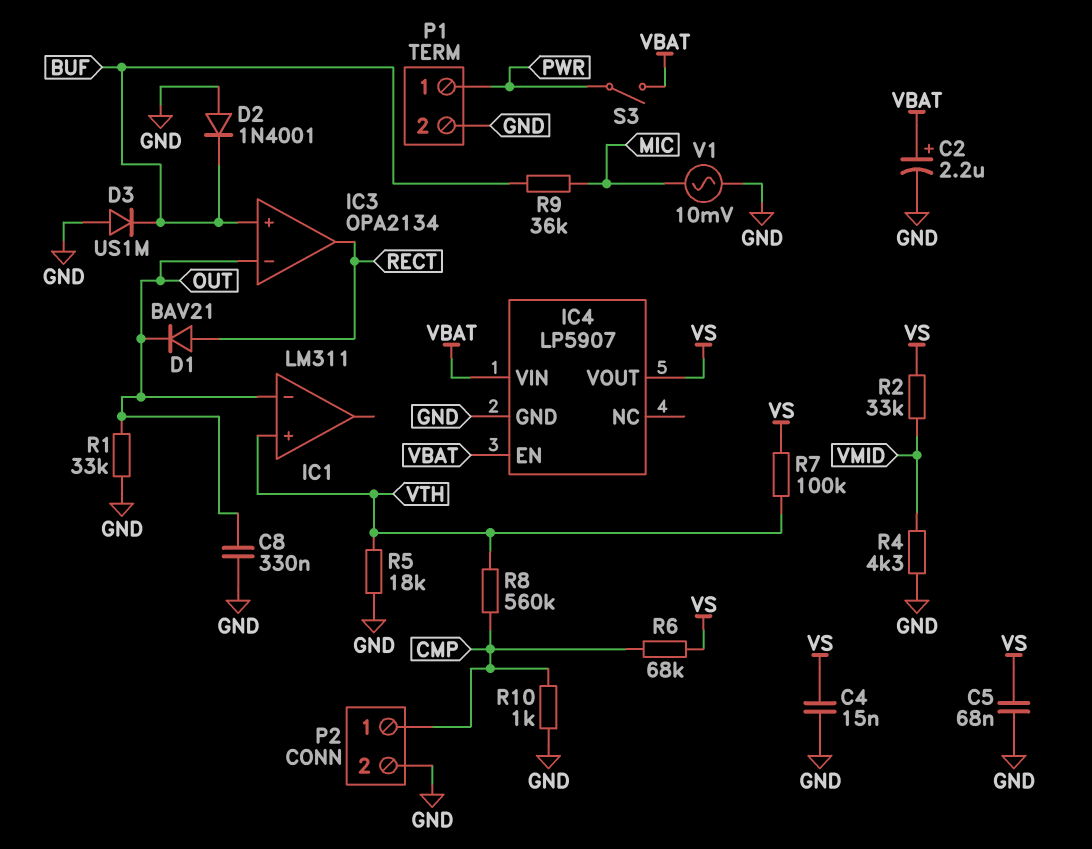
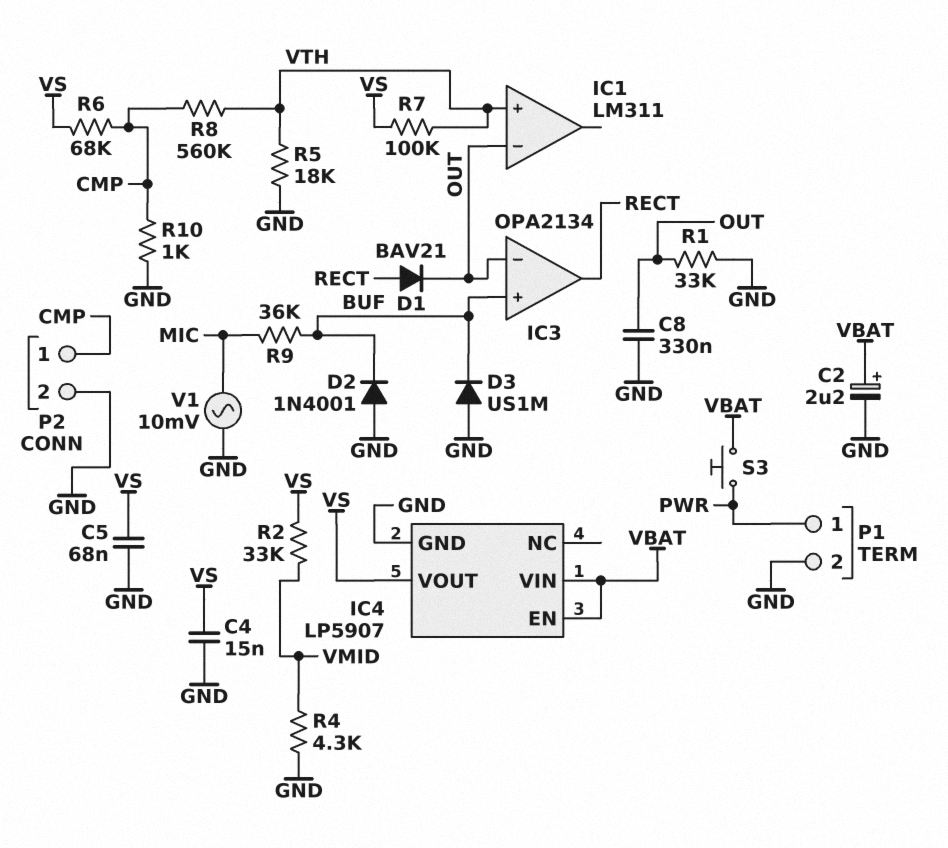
S3: switch (PWR, VBAT) -> button (PWR, VBAT)

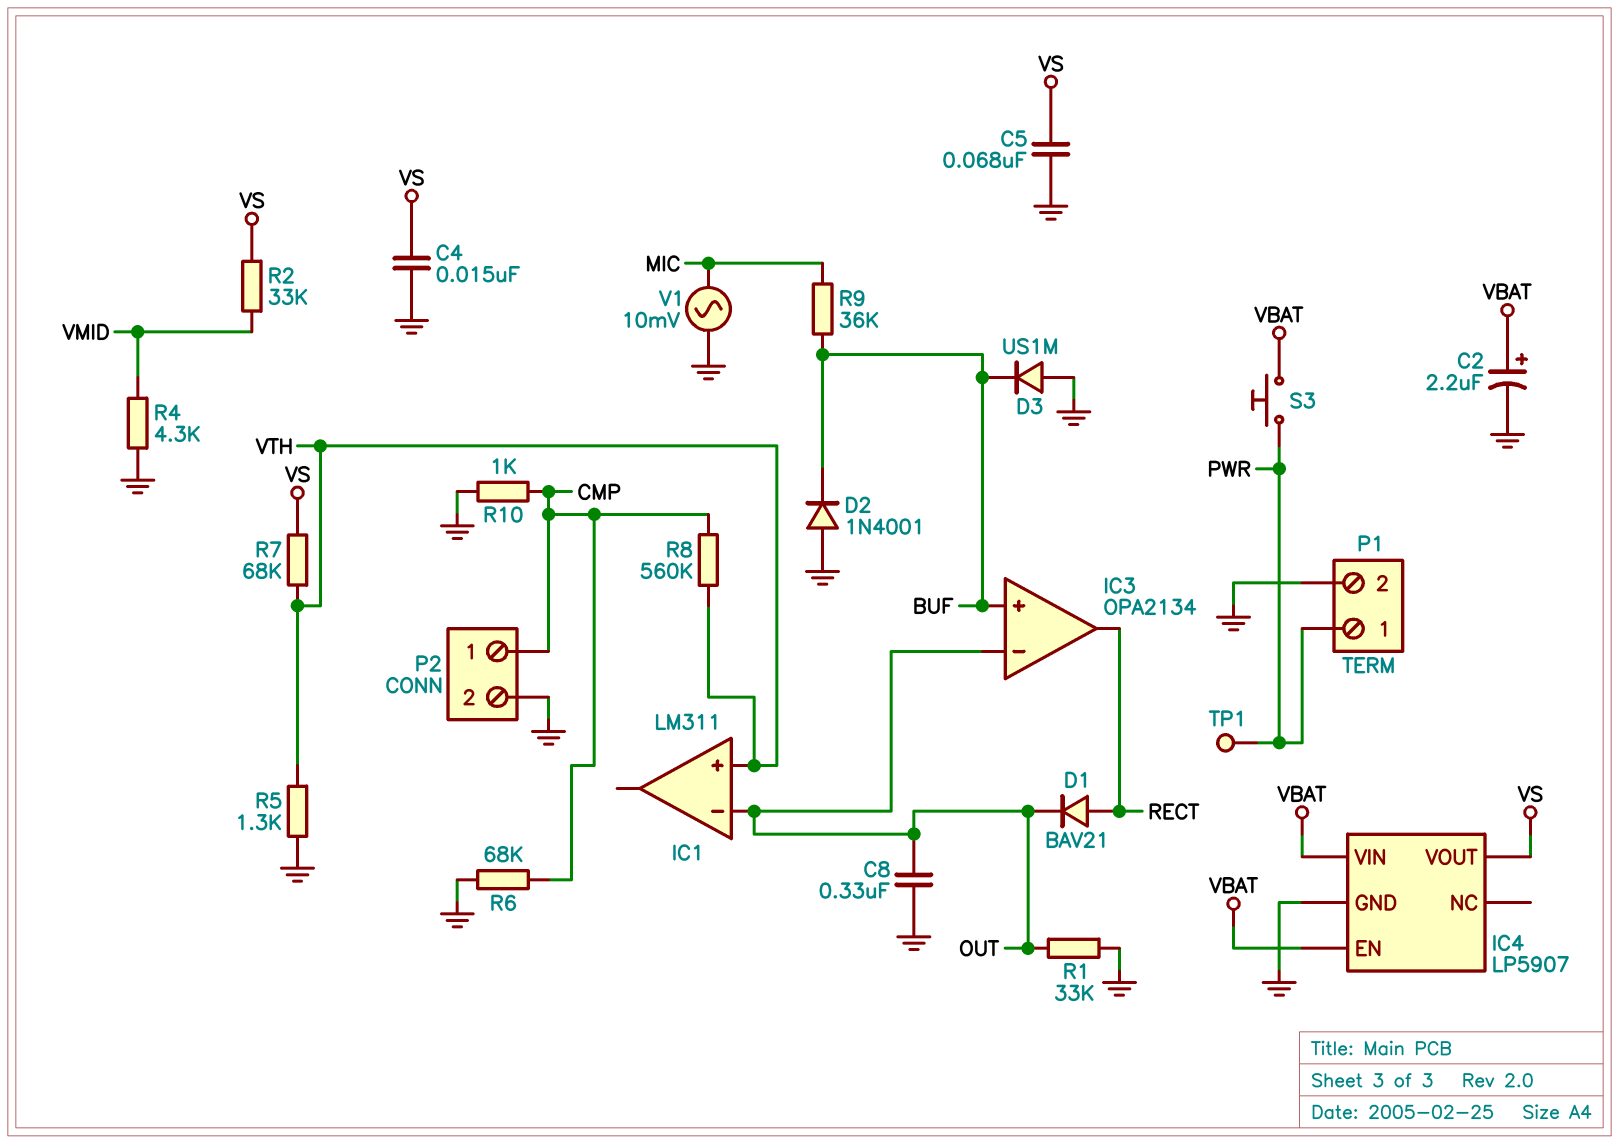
R5: 18k (GND, VTH) -> 1.3k (GND, VTH)
R6: 68k (CMP, VS) -> 68k (CMP, GND)
R7: 100k (VS, VTH) -> 68k (VS, VTH)
TP1: none -> test point (PWR)

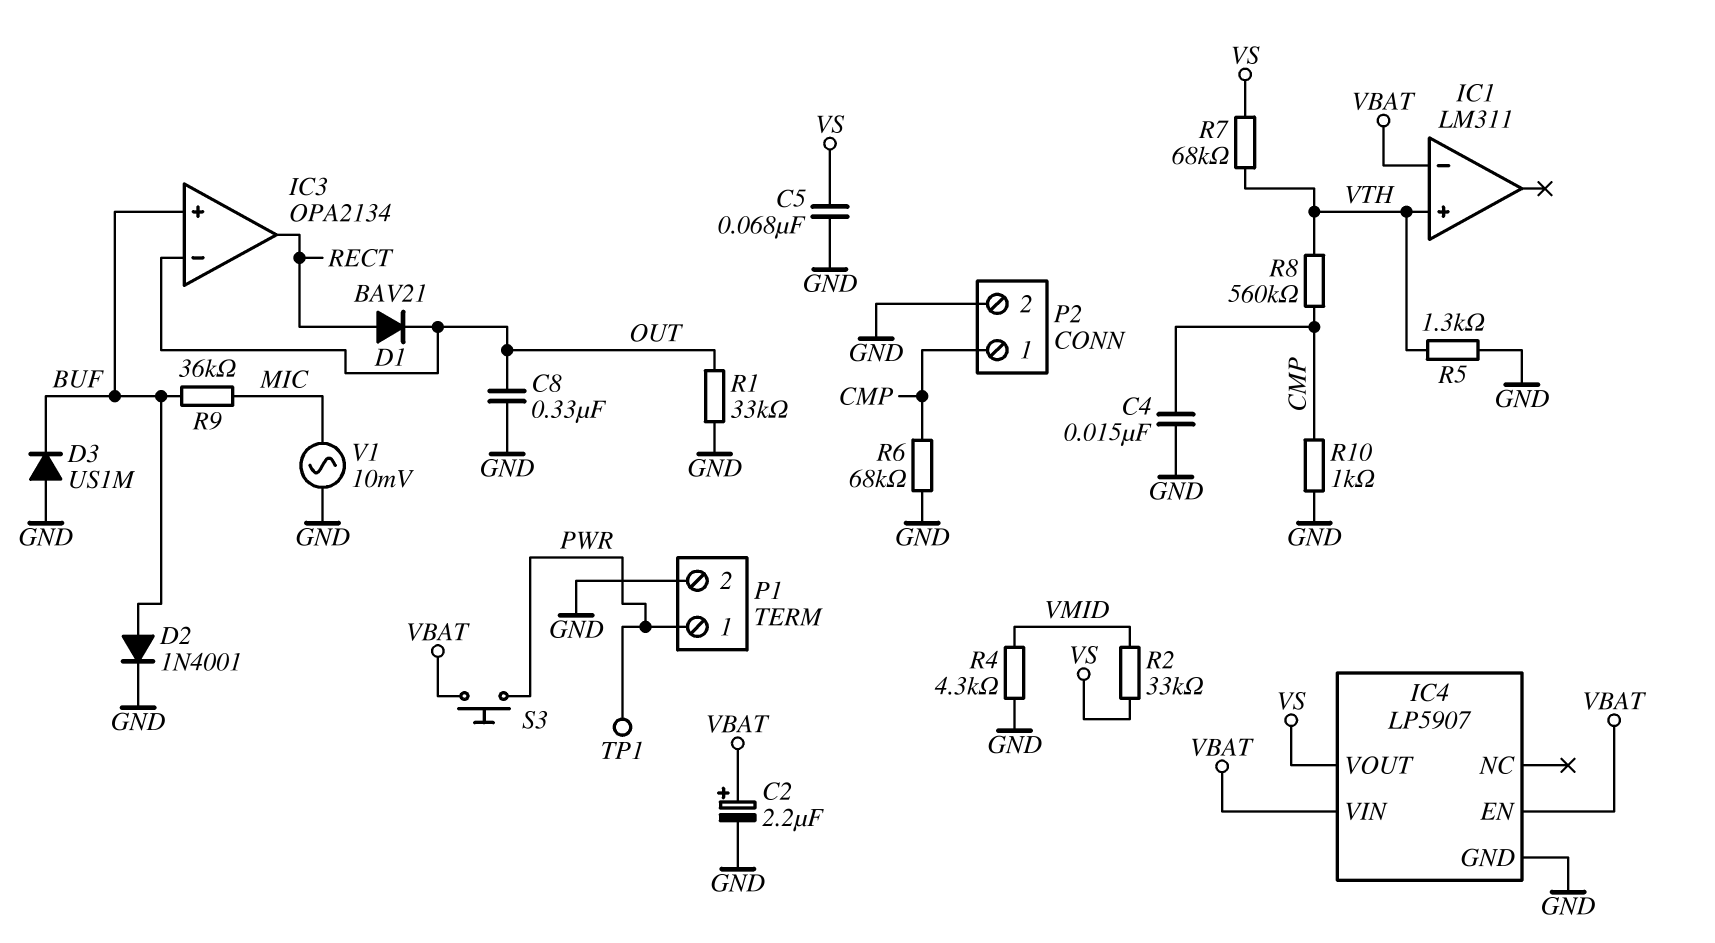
C4: 15nF (GND, VS) -> 15nF (CMP, GND)
D2: diode 1N4001 (A GND, K BUF) -> diode 1N4001 (A BUF, K GND)
IC1 pin in-: OUT -> VBAT

